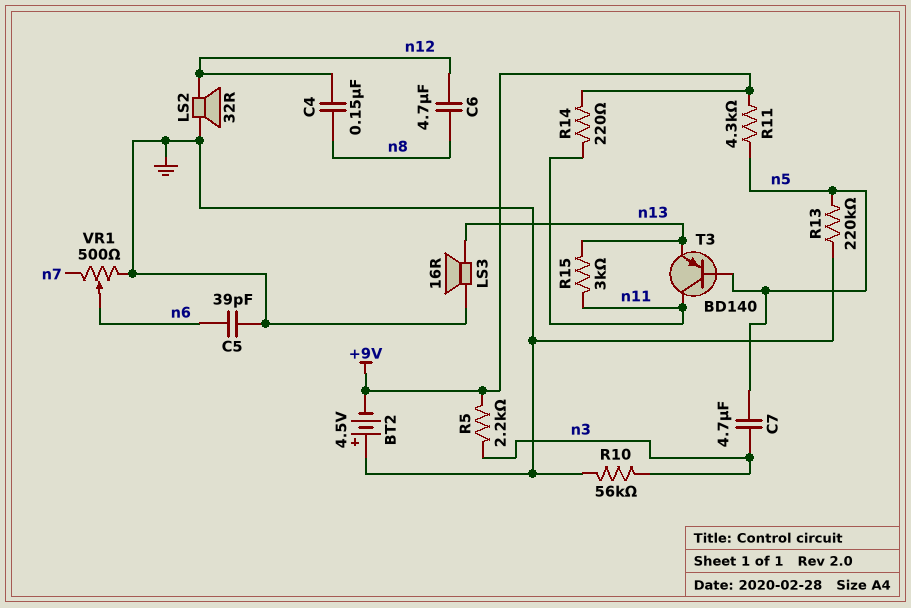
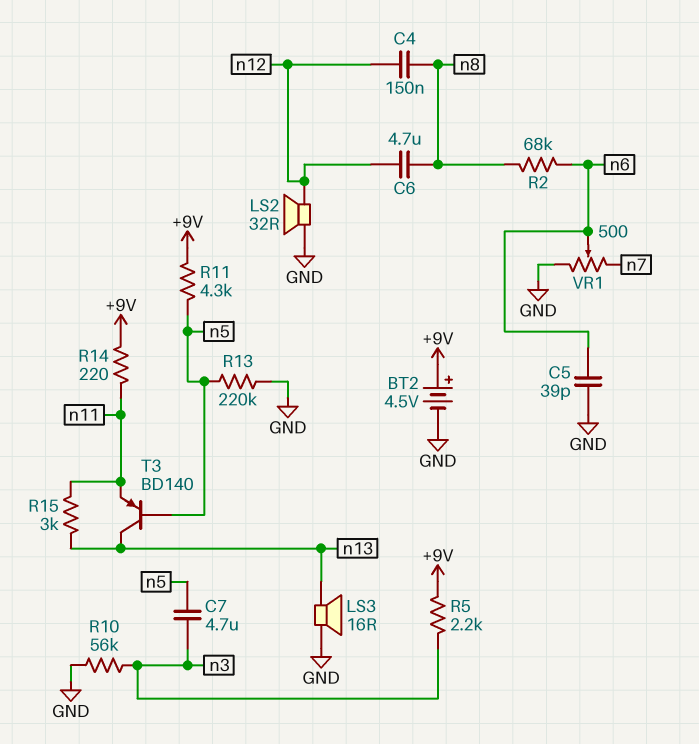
BT2: 4.5V (plus GND, minus +9V) -> 4.5V (plus +9V, minus GND)
R2: none -> 68k (n6, n8)
T3: PNP BD140 (B n5, C n11, E n13) -> PNP BD140 (B n5, C n13, E n11)

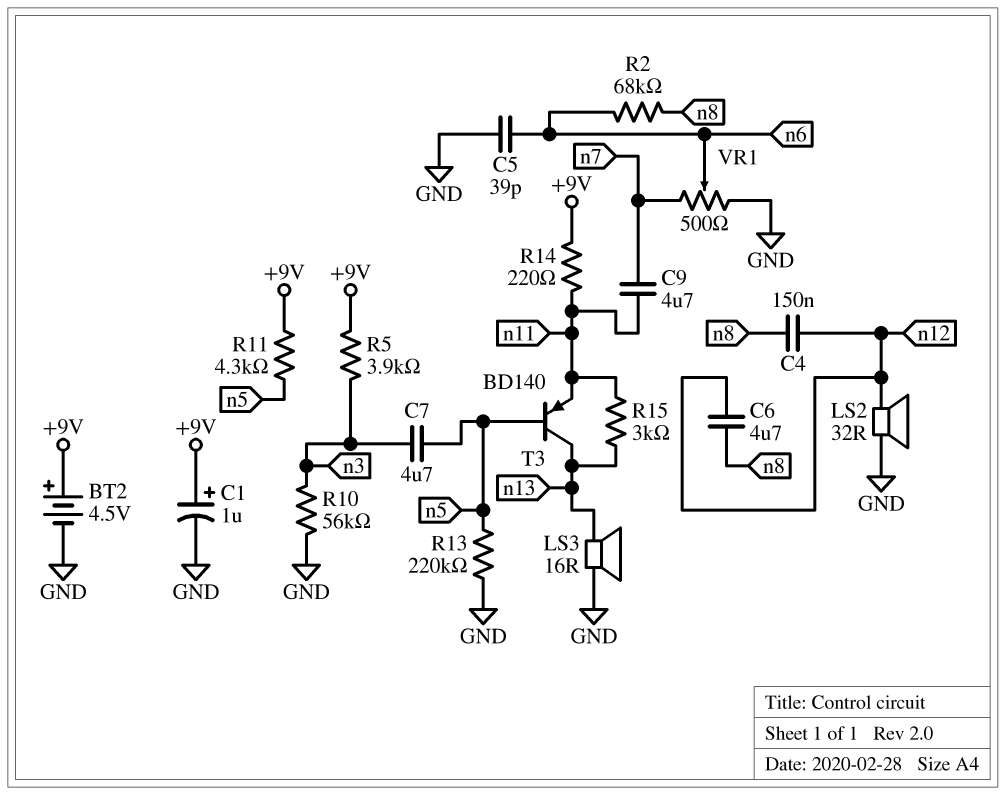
C1: none -> 1uF (plus +9V, minus GND)
C9: none -> 4.7uF (n7, n11)
R5: 2.2k (+9V, n3) -> 3.9k (+9V, n3)

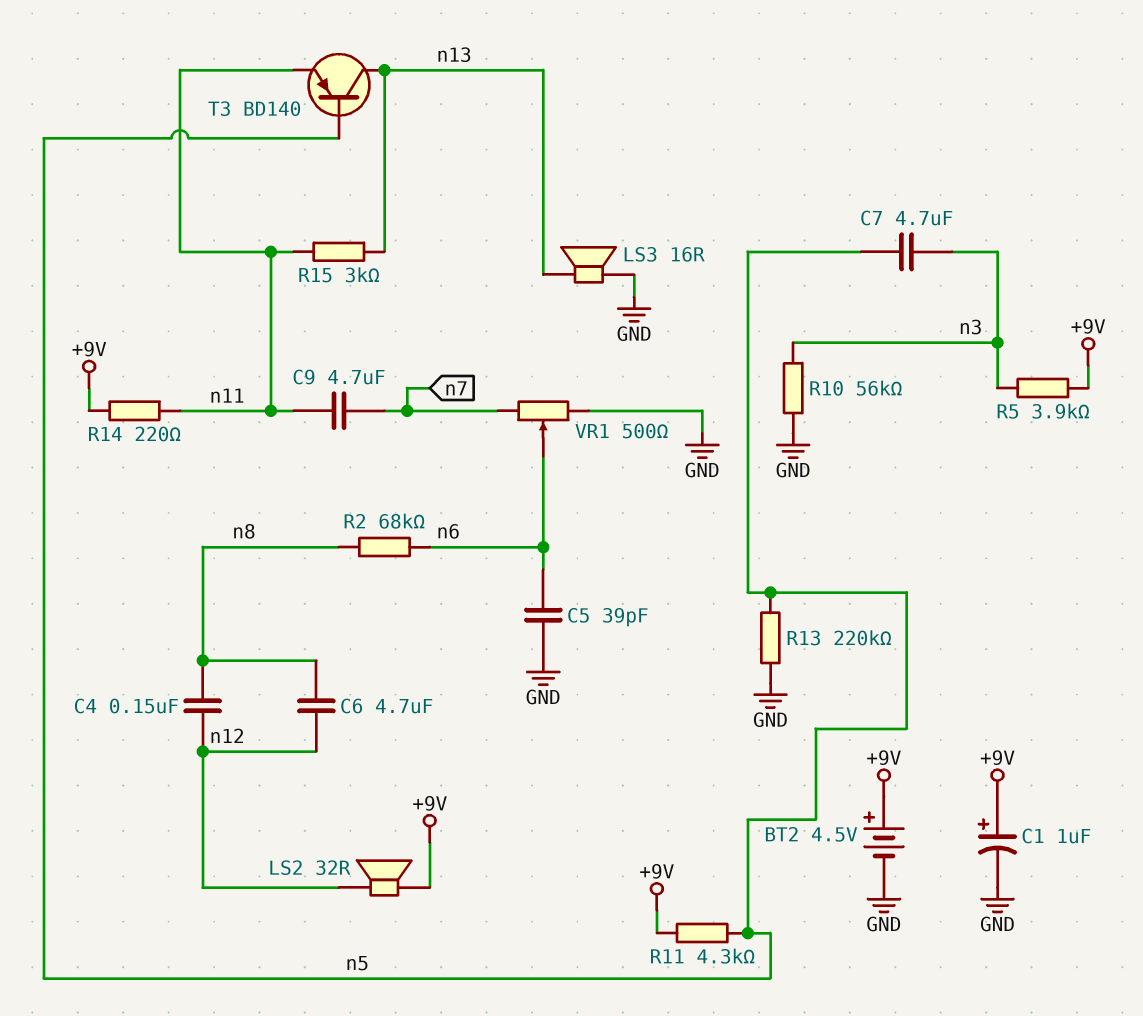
LS2: speaker 32R (GND, n12) -> speaker 32R (+9V, n12)

